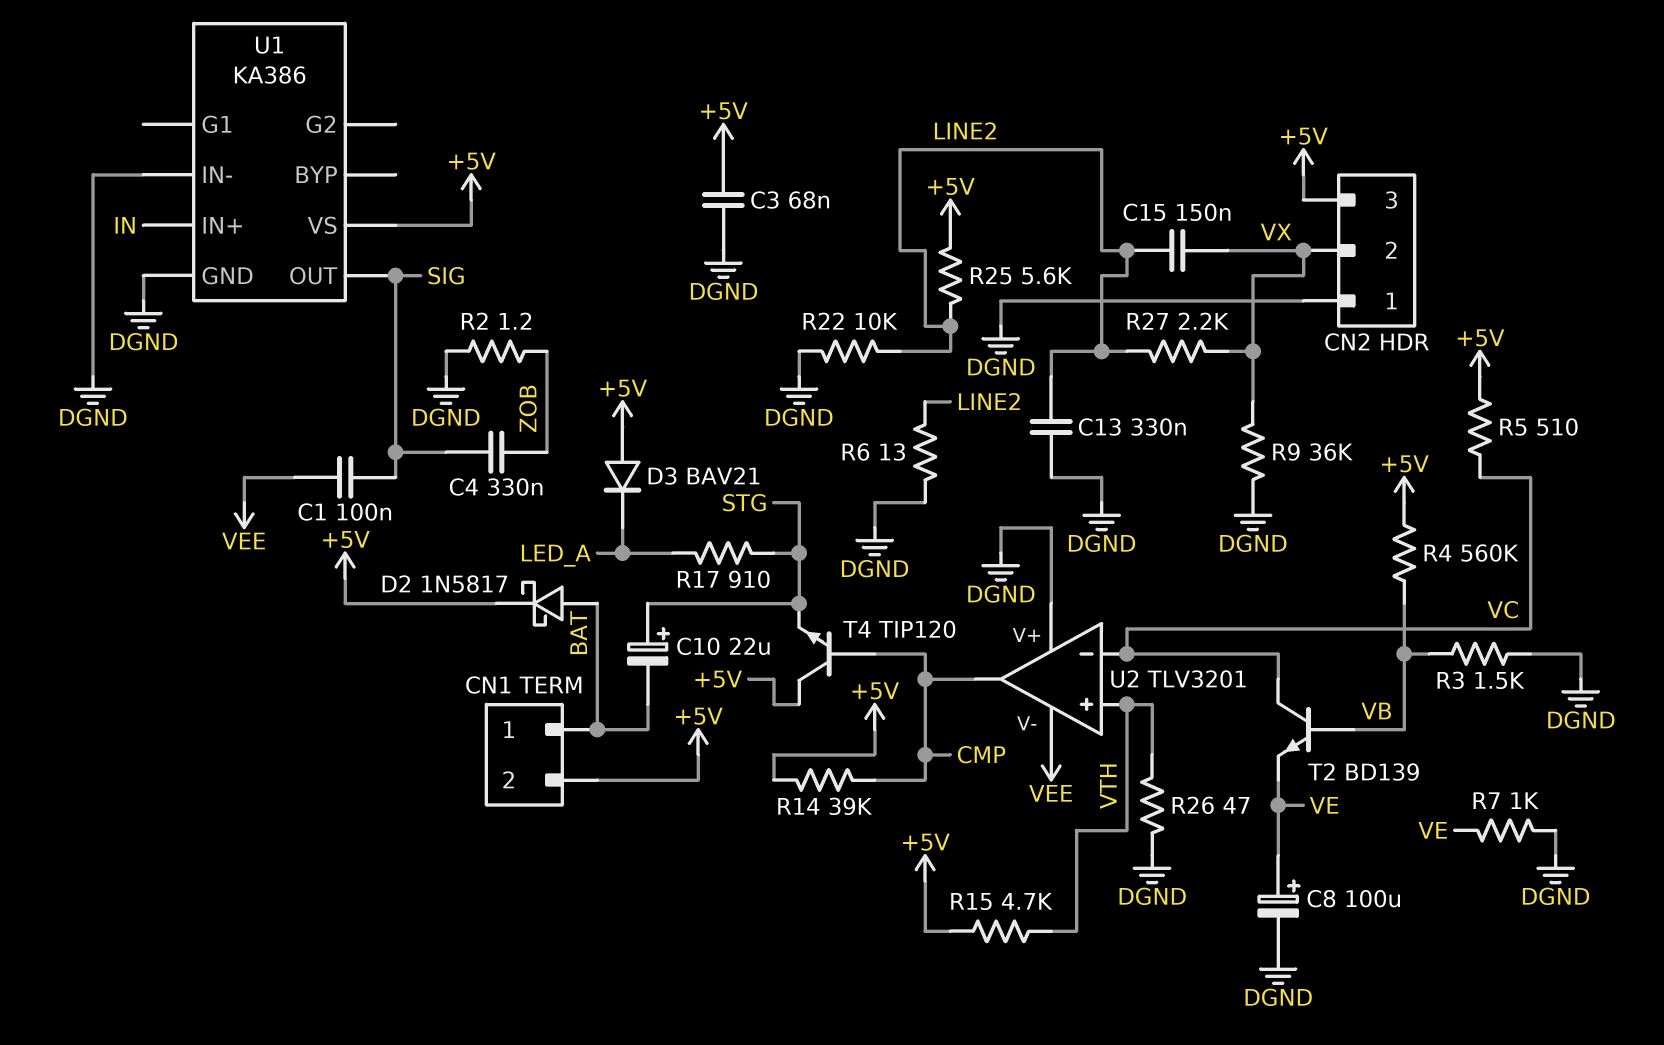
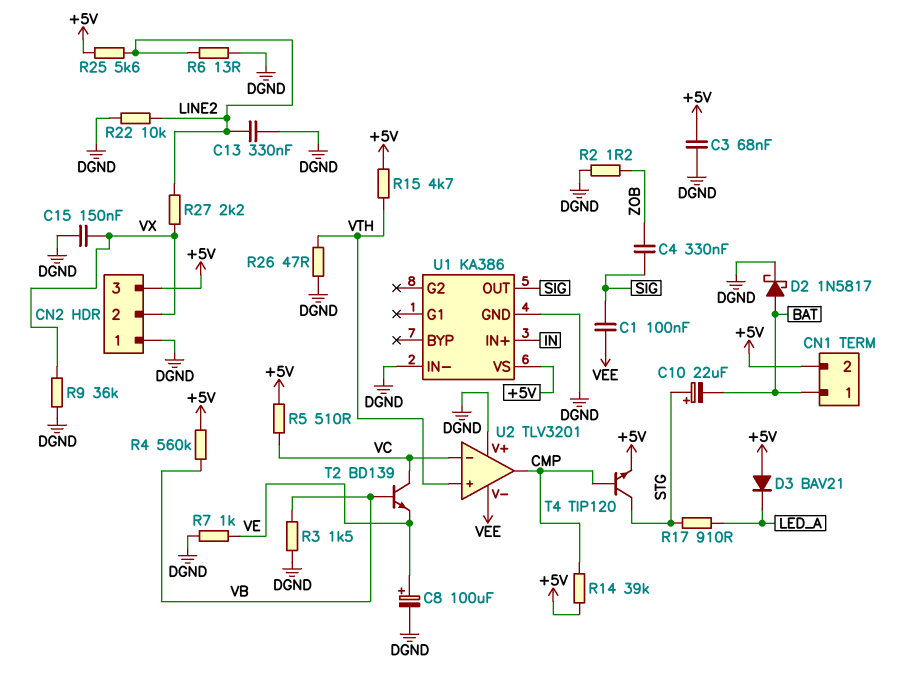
C15: 150nF (LINE2, VX) -> 150nF (DGND, VX)
D2: schottky 1N5817 (A BAT, K +5V) -> schottky 1N5817 (A BAT, K DGND)
T4: NPN TIP120 (B CMP, C +5V, E STG) -> NPN TIP120 (B CMP, C STG, E +5V)

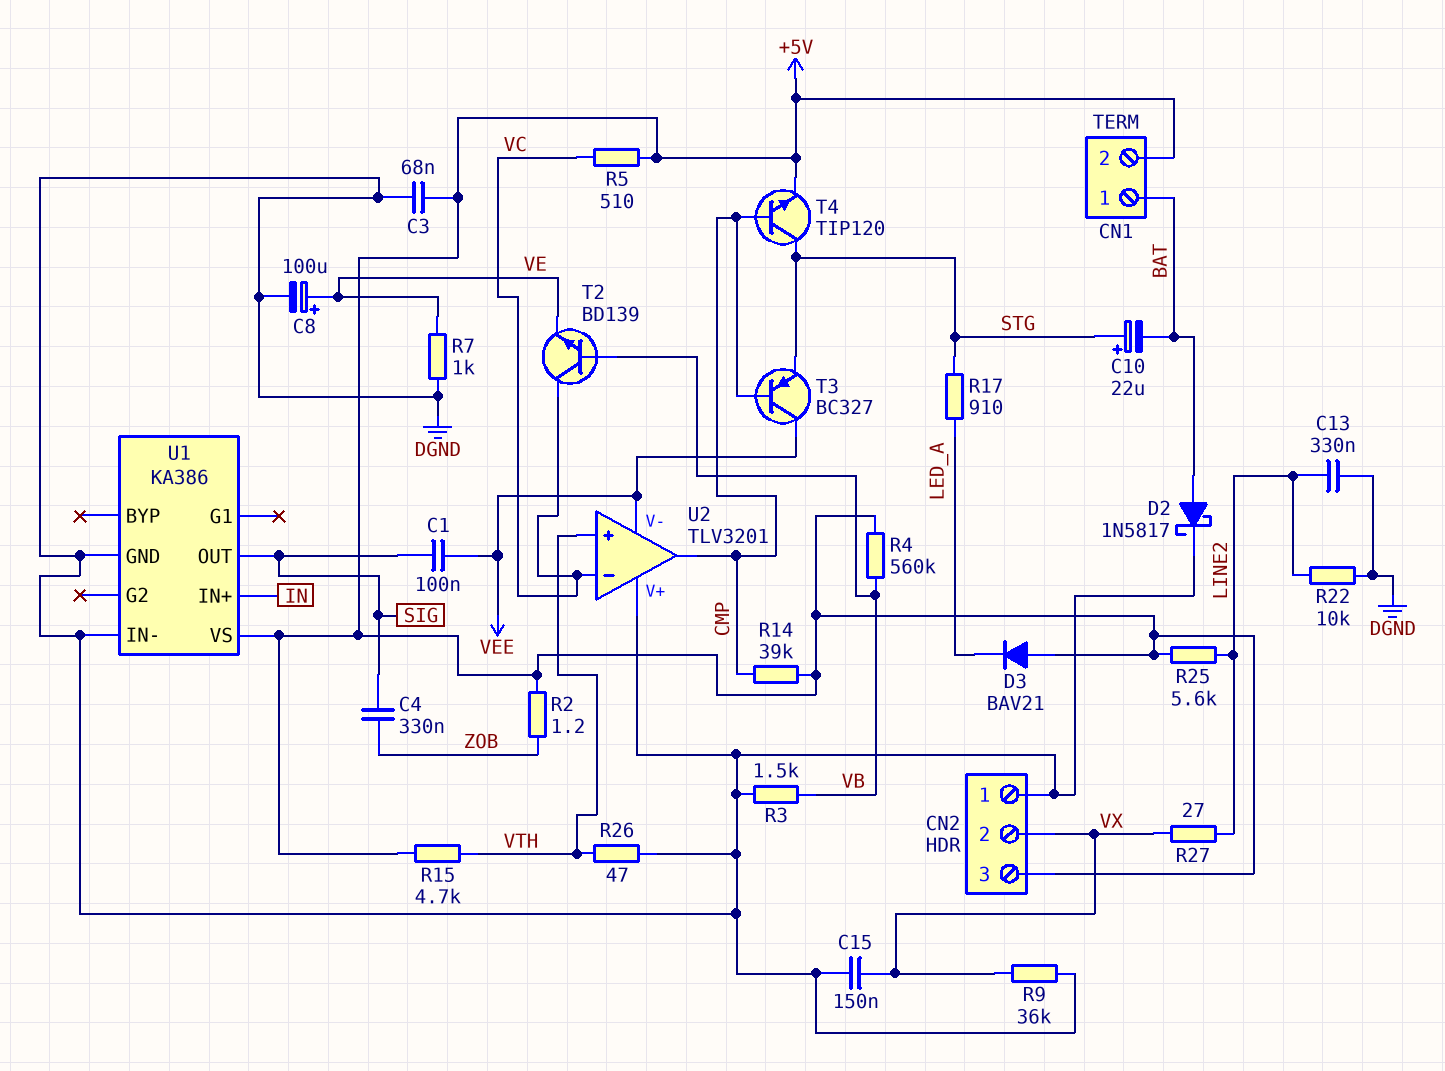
R2: 1.2 (DGND, ZOB) -> 1.2 (+5V, ZOB)
R6: 13 (DGND, LINE2) -> none
R27: 2.2k (LINE2, VX) -> 27 (LINE2, VX)
T3: none -> PNP BC327 (B CMP, C VEE, E STG)

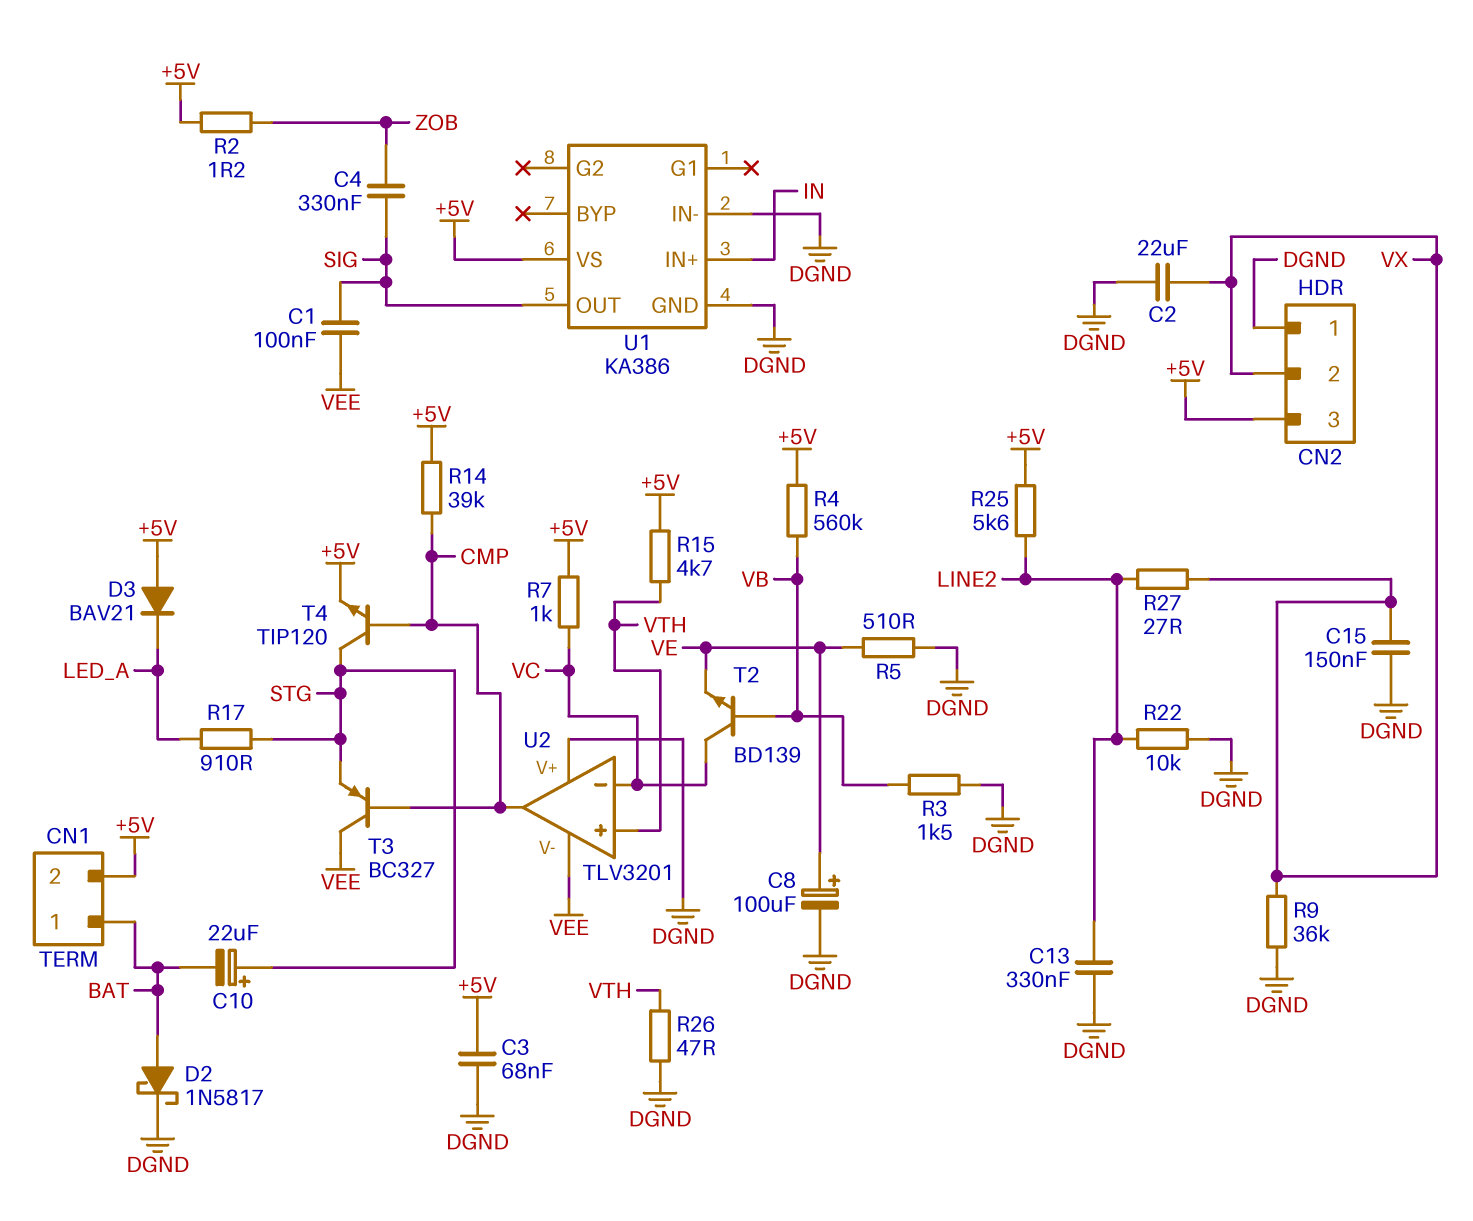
C2: none -> 22uF (DGND, VX)
R5: 510 (+5V, VC) -> 510 (DGND, VE)
R7: 1k (DGND, VE) -> 1k (+5V, VC)

